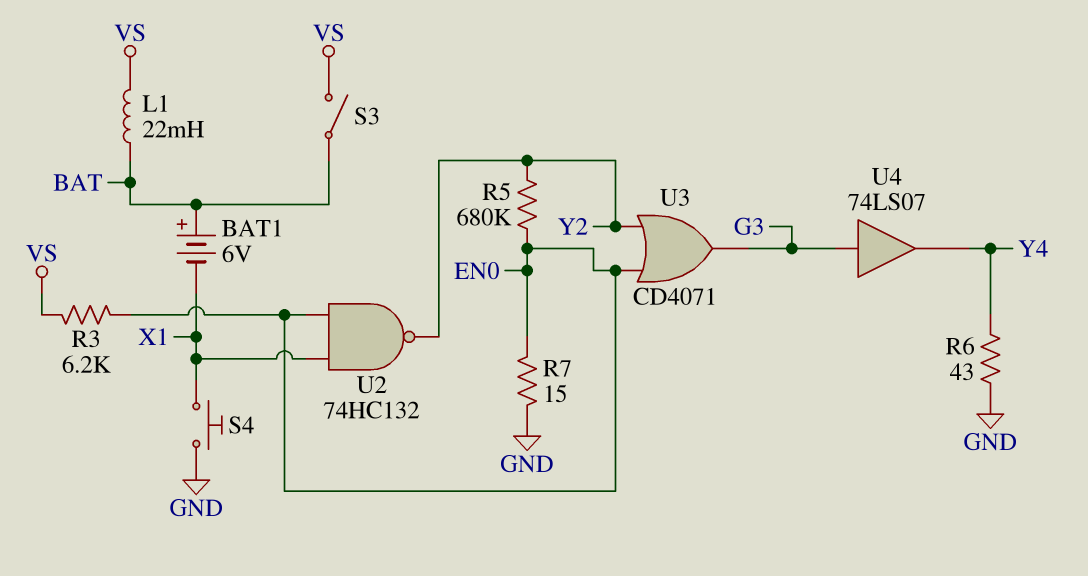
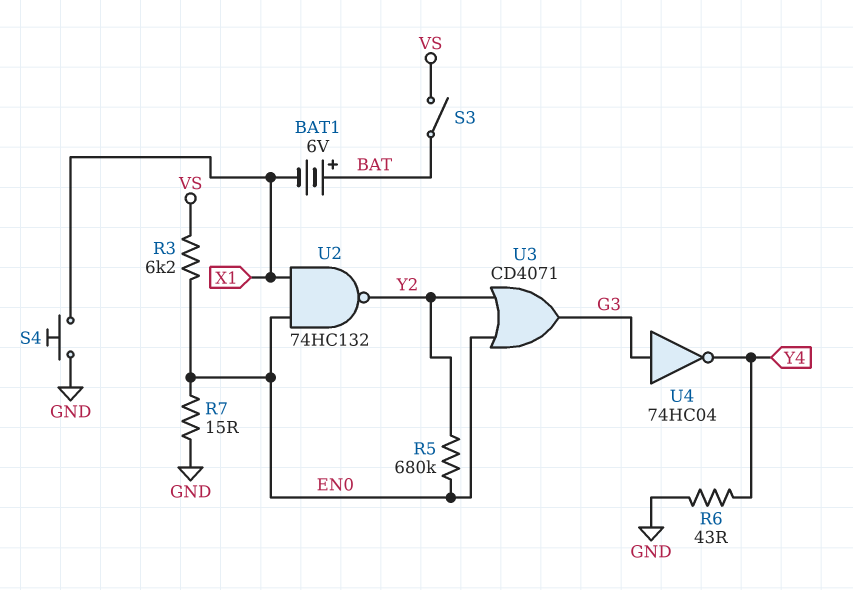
L1: 22mH (BAT, VS) -> none
U4: buffer 74LS07 (in G3, out Y4) -> NOT 74HC04 (in G3, out Y4)

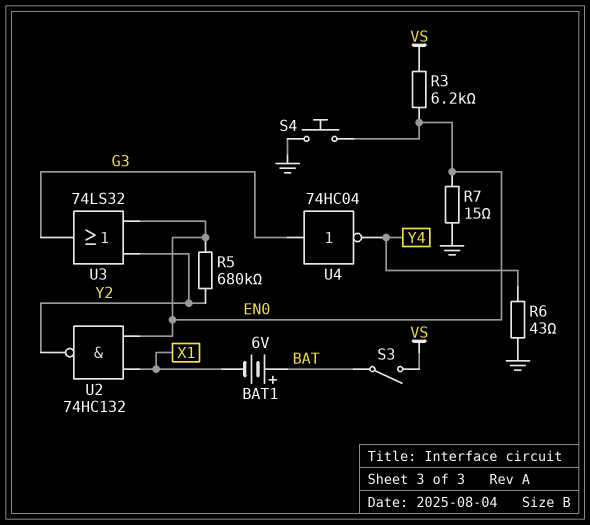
S4: button (GND, X1) -> button (EN0, GND)
U3: OR CD4071 (in EN0, in Y2, out G3) -> OR 74LS32 (in EN0, in Y2, out G3)

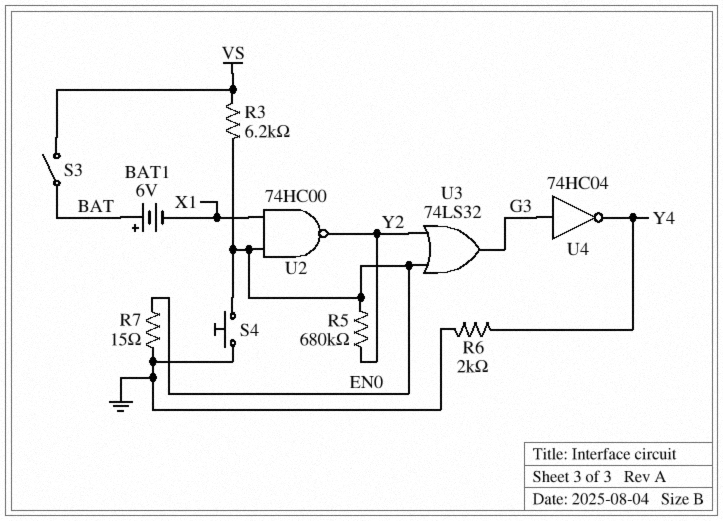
R6: 43 (GND, Y4) -> 2k (GND, Y4)
U2: NAND 74HC132 (in EN0, in X1, out Y2) -> NAND 74HC00 (in EN0, in X1, out Y2)

